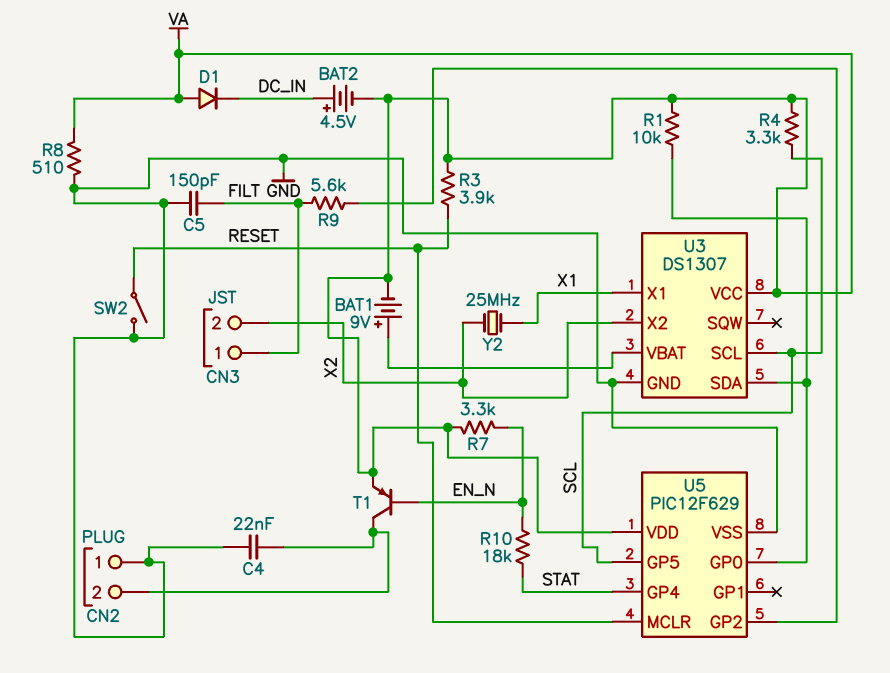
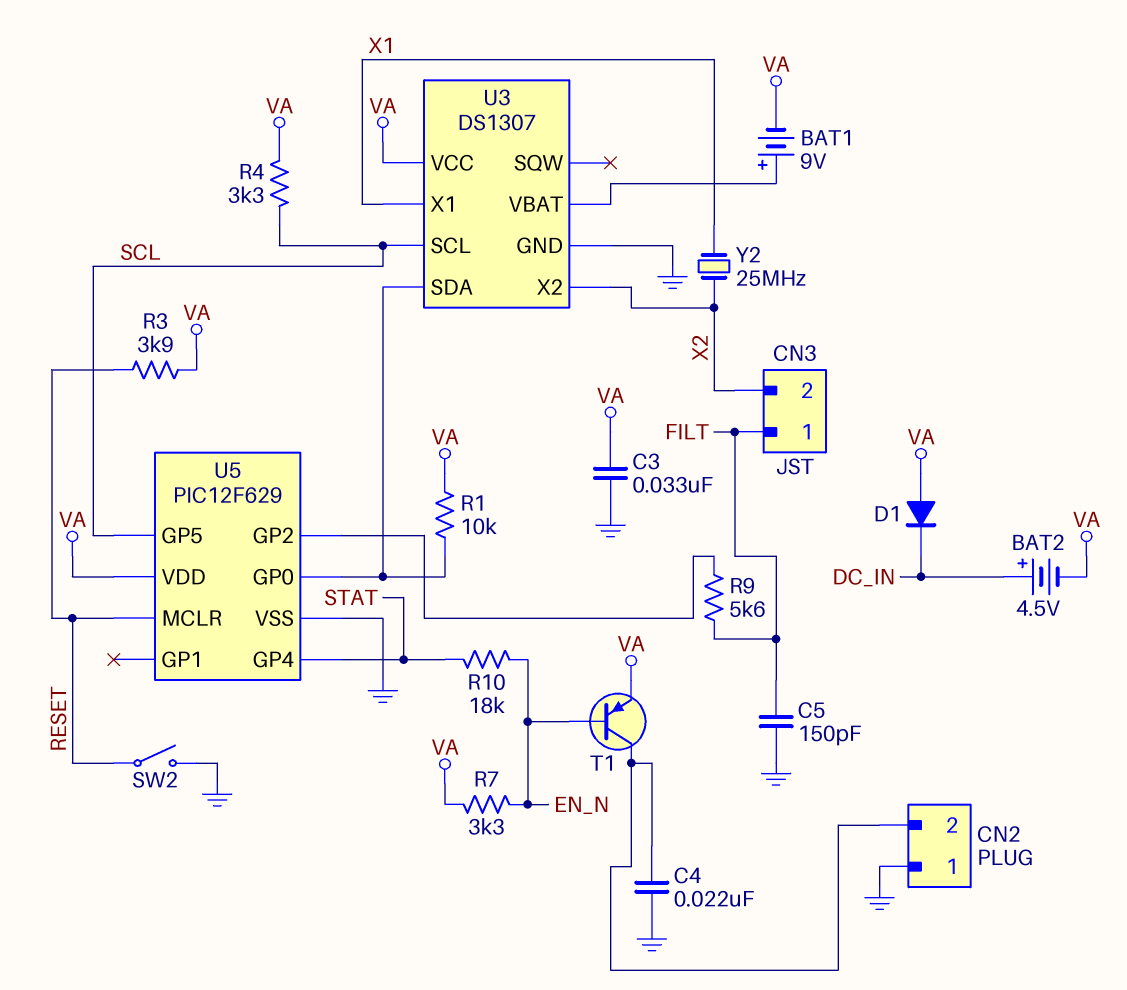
C3: none -> 33nF (GND, VA)
R8: 510 (GND, VA) -> none

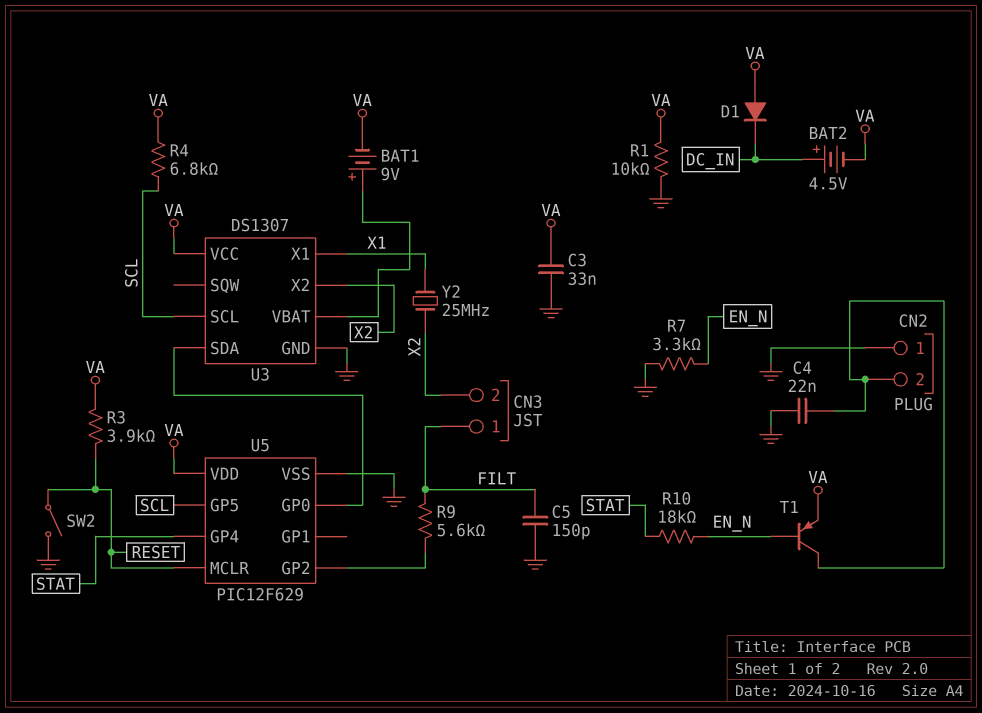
R1: 10k (U3/SDA, VA) -> 10k (GND, VA)
R4: 3.3k (SCL, VA) -> 6.8k (SCL, VA)
R7: 3.3k (EN_N, VA) -> 3.3k (EN_N, GND)

